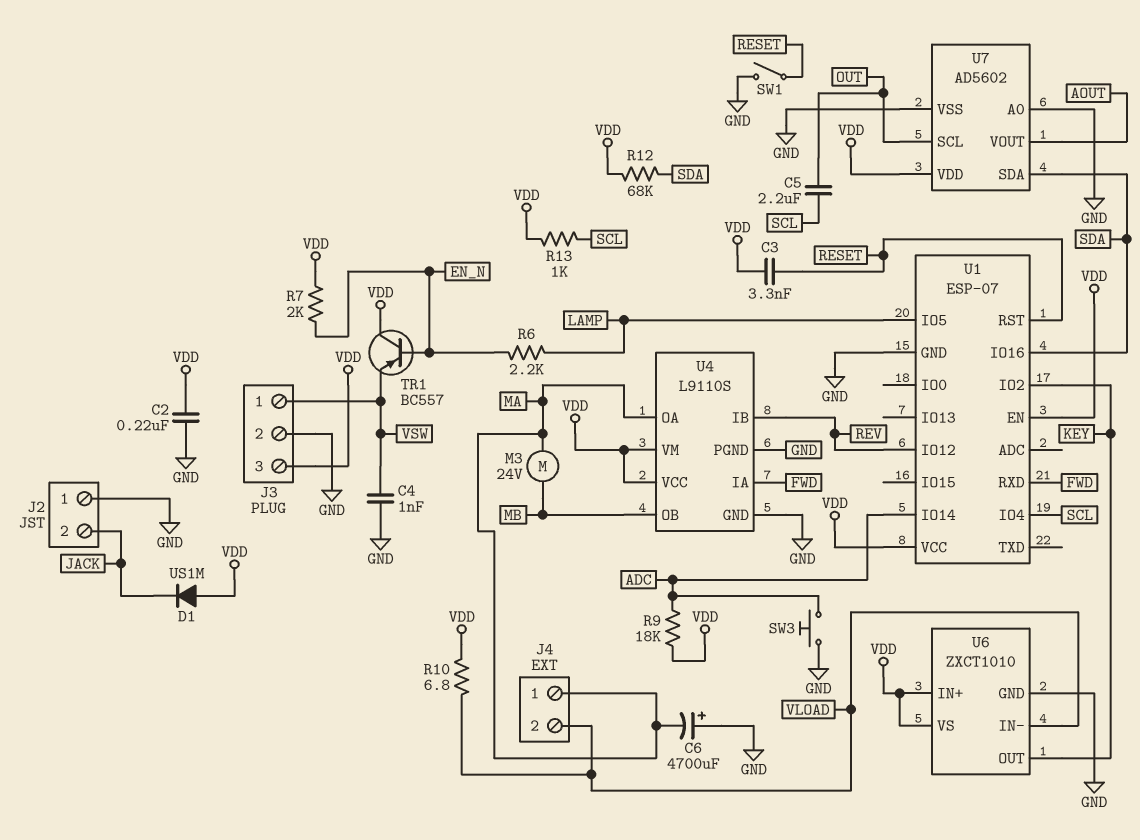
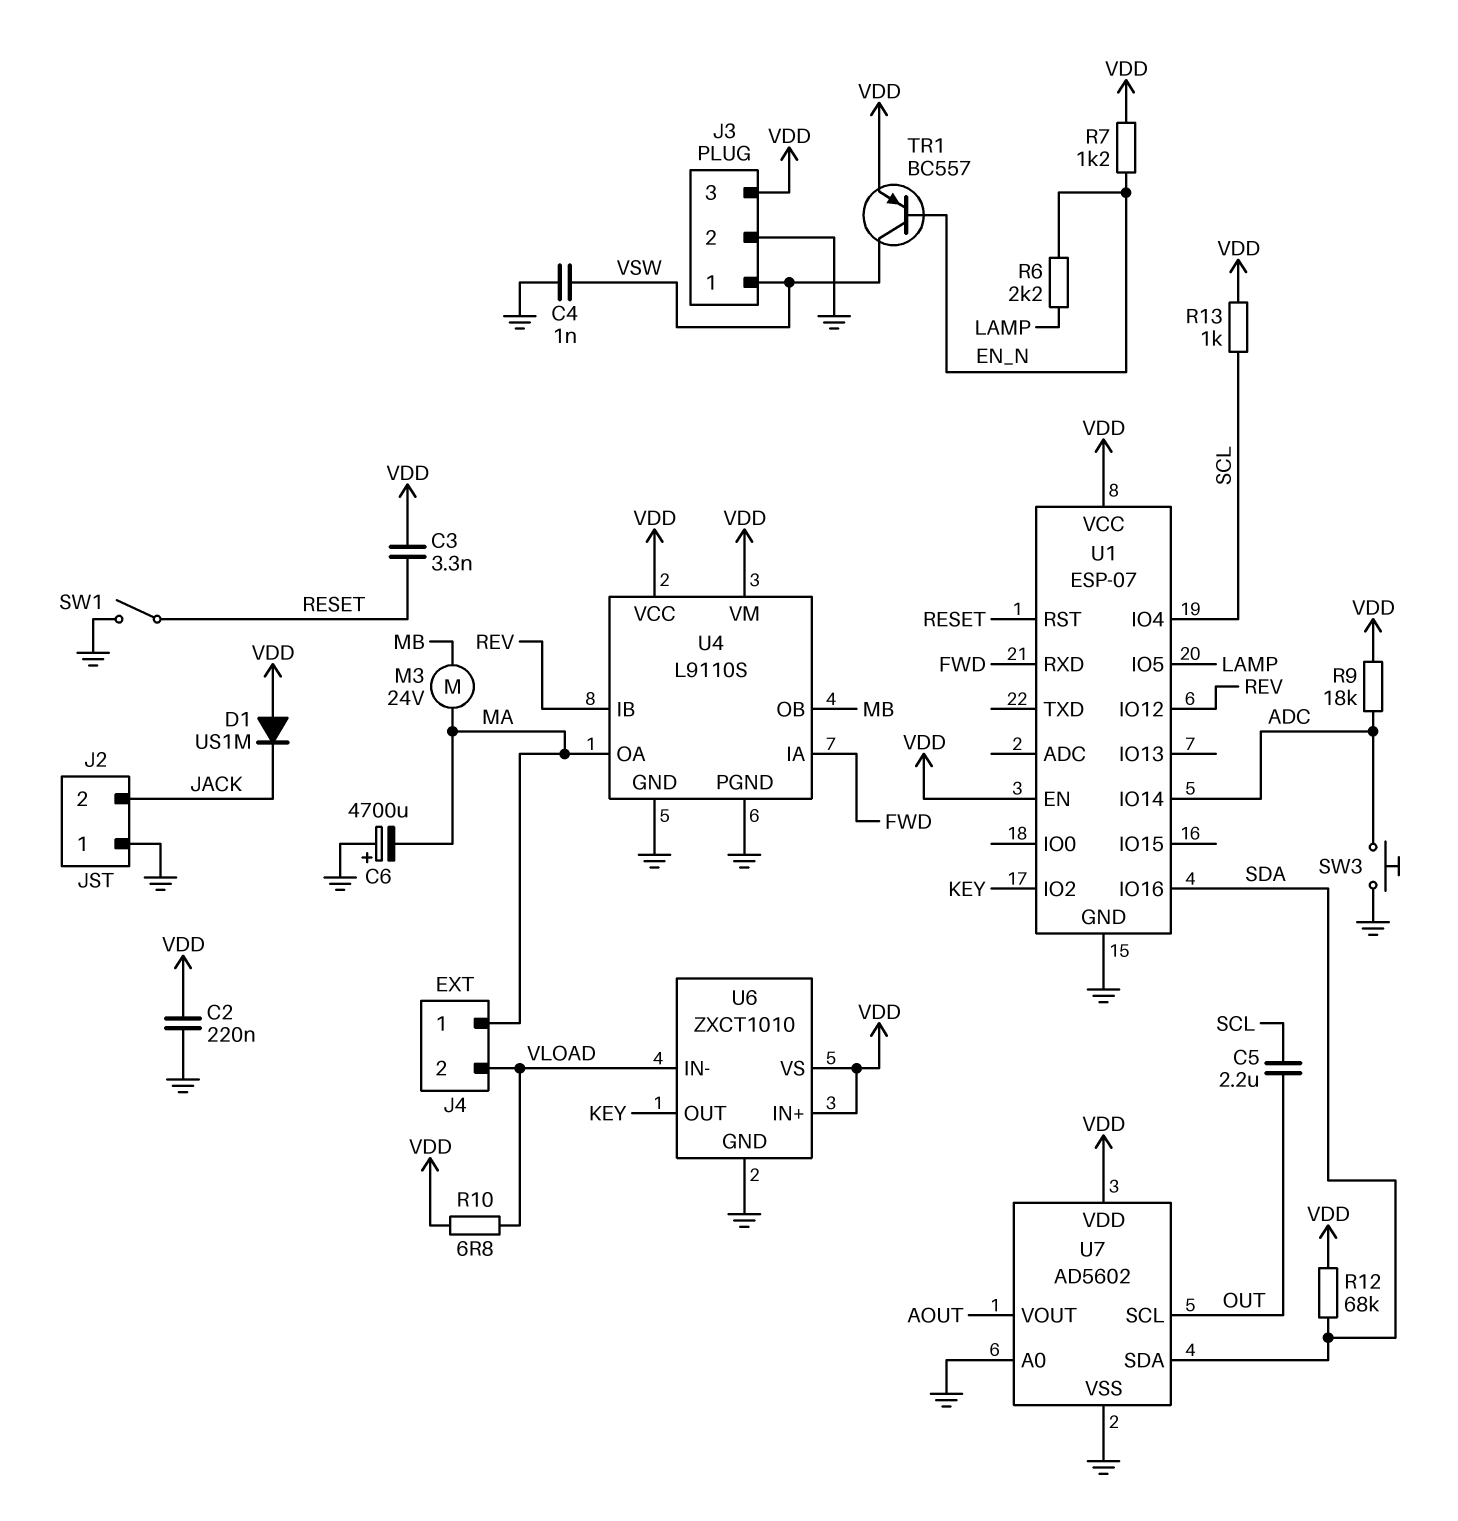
R7: 2k (EN_N, VDD) -> 1.2k (EN_N, VDD)
TR1: PNP BC557 (B EN_N, C VDD, E VSW) -> PNP BC557 (B EN_N, C VSW, E VDD)

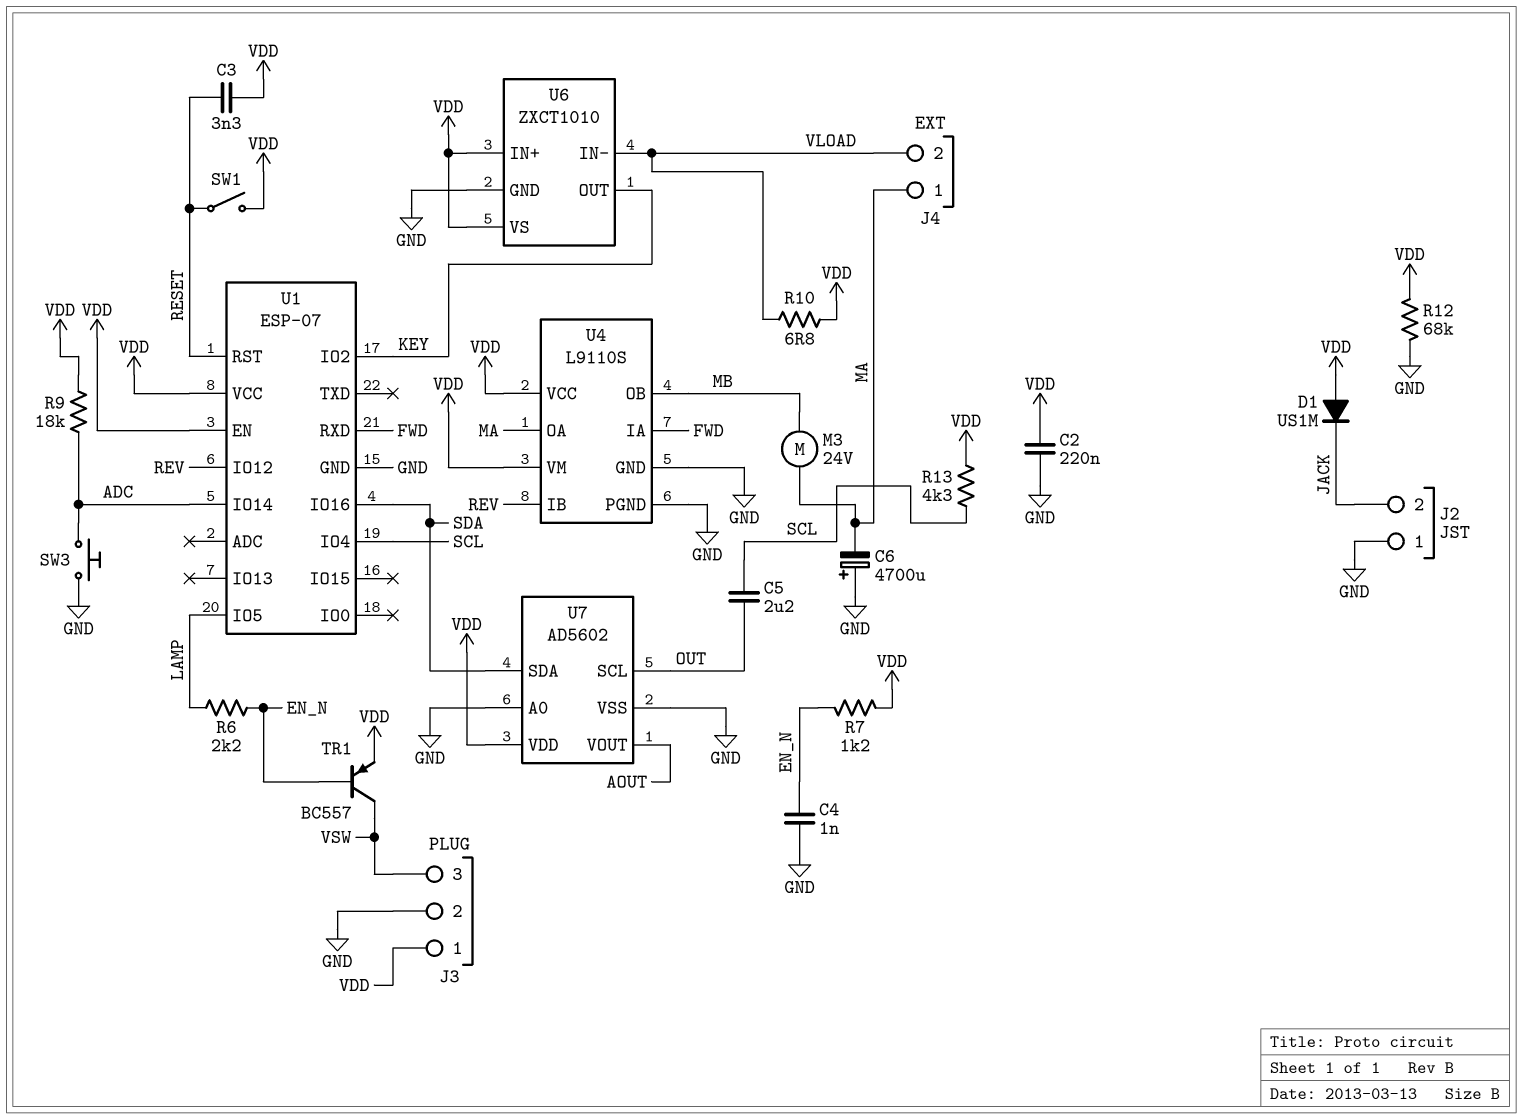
C4: 1nF (GND, VSW) -> 1nF (EN_N, GND)
J3 pin 1: VSW -> VDD
J3 pin 3: VDD -> VSW
R12: 68k (SDA, VDD) -> 68k (GND, VDD)
R13: 1k (SCL, VDD) -> 4.3k (SCL, VDD)
SW1: switch (GND, RESET) -> switch (RESET, VDD)

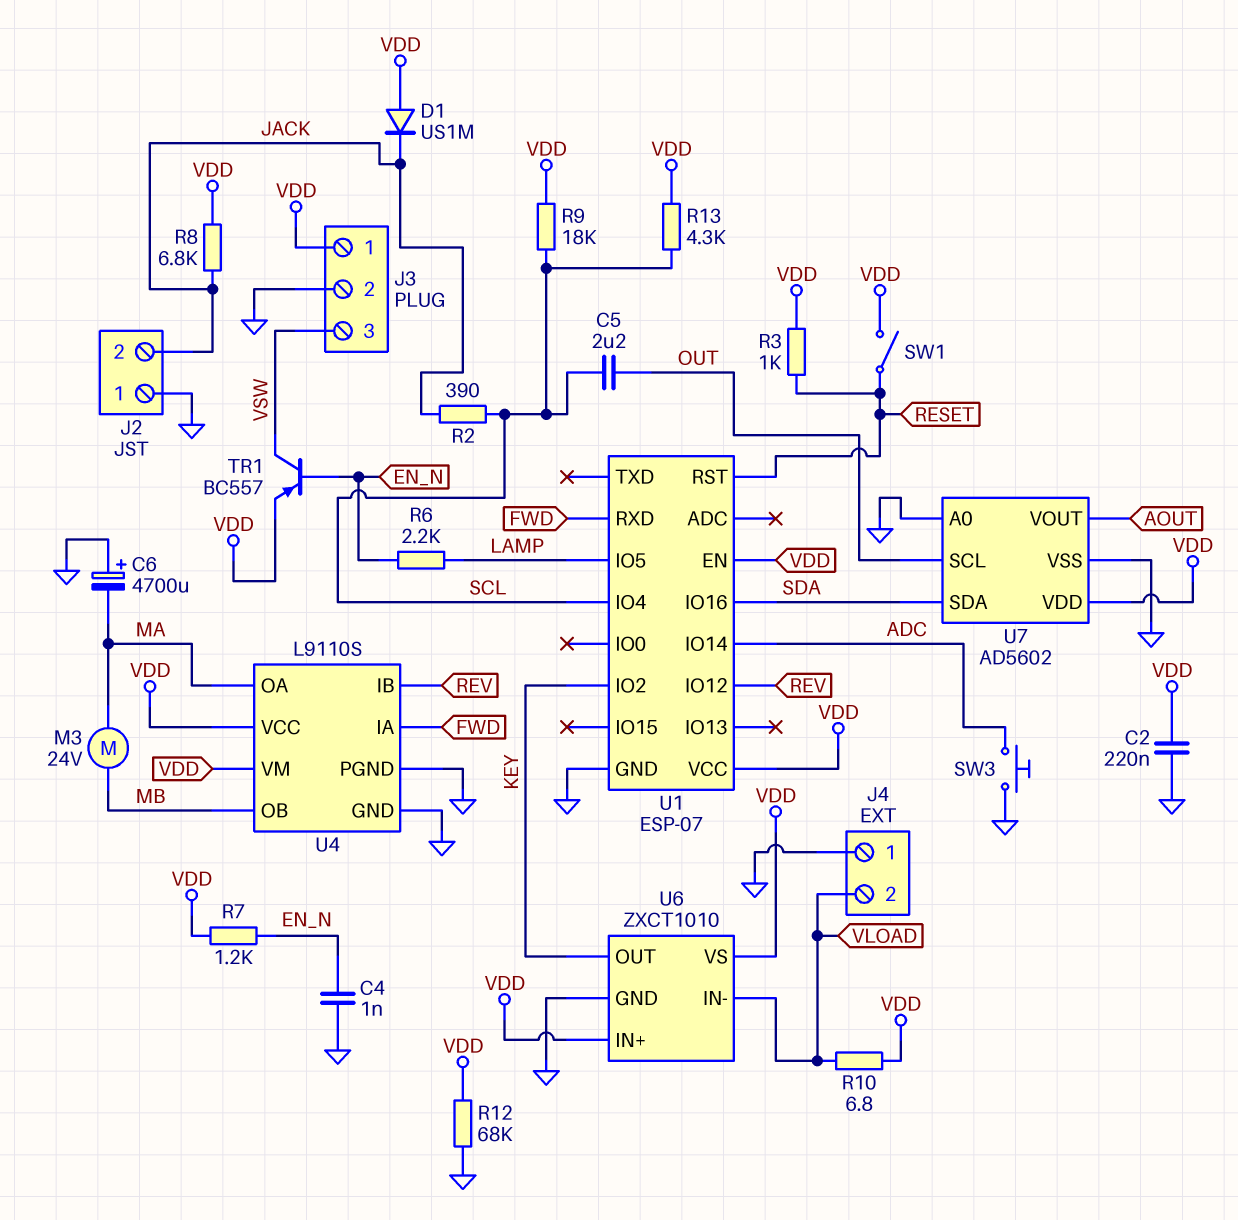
C3: 3.3nF (RESET, VDD) -> none
J4 pin 1: MA -> GND
R2: none -> 390 (JACK, SCL)
R3: none -> 1k (RESET, VDD)
R8: none -> 6.8k (JACK, VDD)
R9: 18k (ADC, VDD) -> 18k (SCL, VDD)

